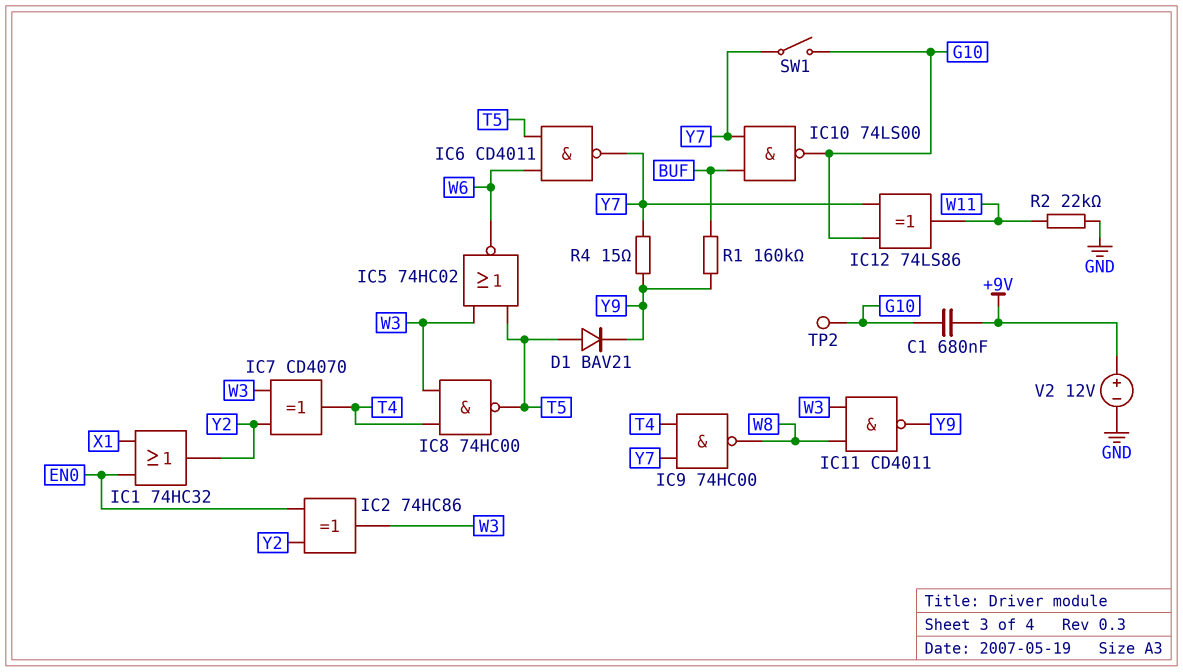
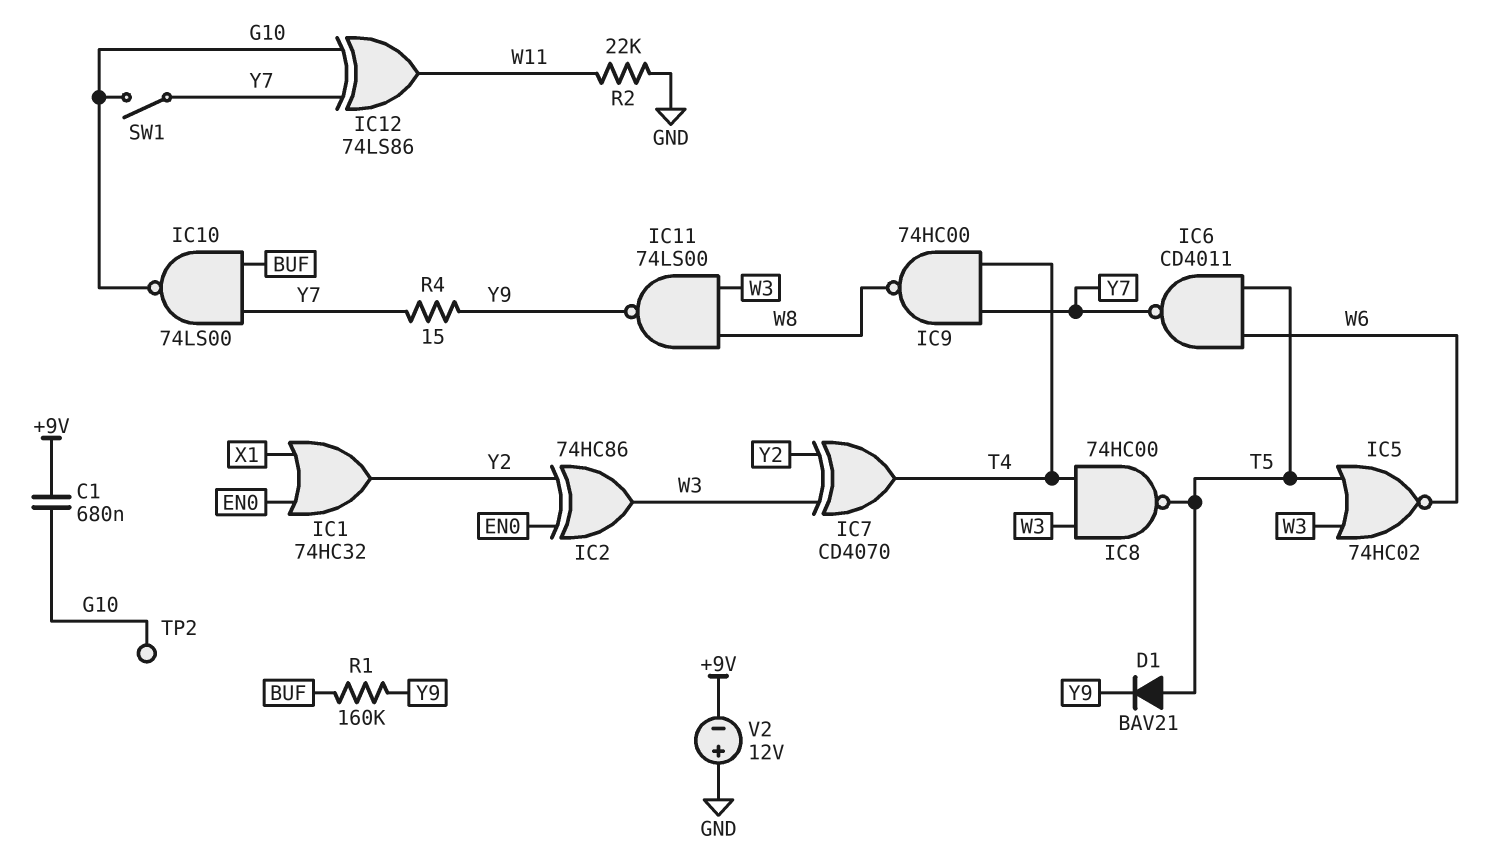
IC11: NAND CD4011 (in W3, in W8, out Y9) -> NAND 74LS00 (in W3, in W8, out Y9)
V2: 12V (plus +9V, minus GND) -> 12V (plus GND, minus +9V)

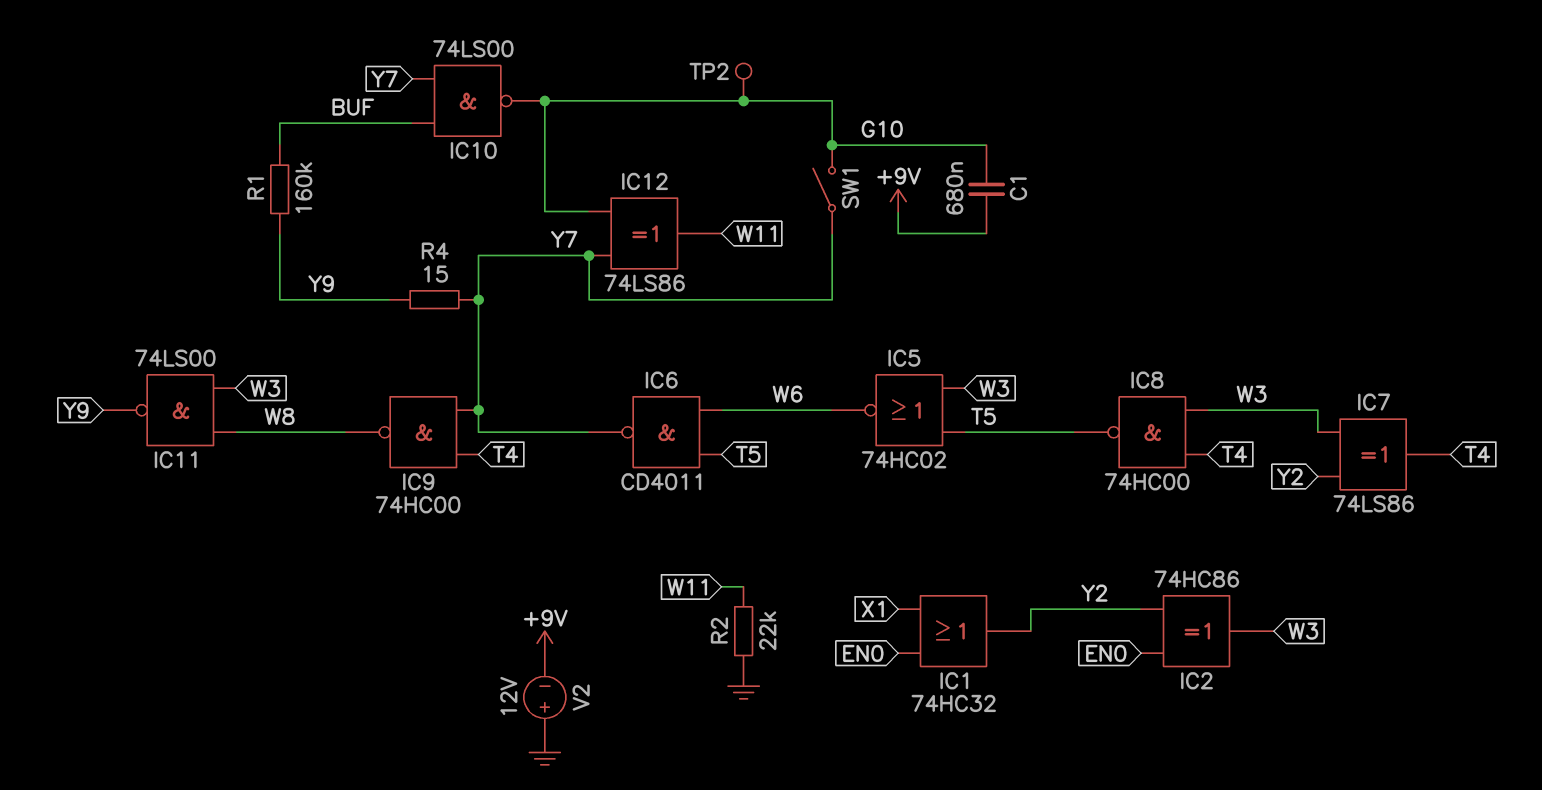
D1: diode BAV21 (A T5, K Y9) -> none
IC7: XOR CD4070 (in W3, in Y2, out T4) -> XOR 74LS86 (in W3, in Y2, out T4)

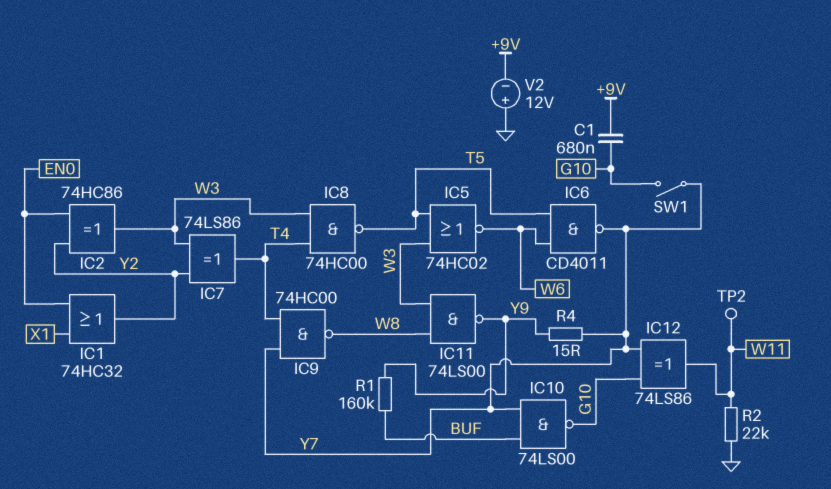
TP2: test point (G10) -> test point (W11)

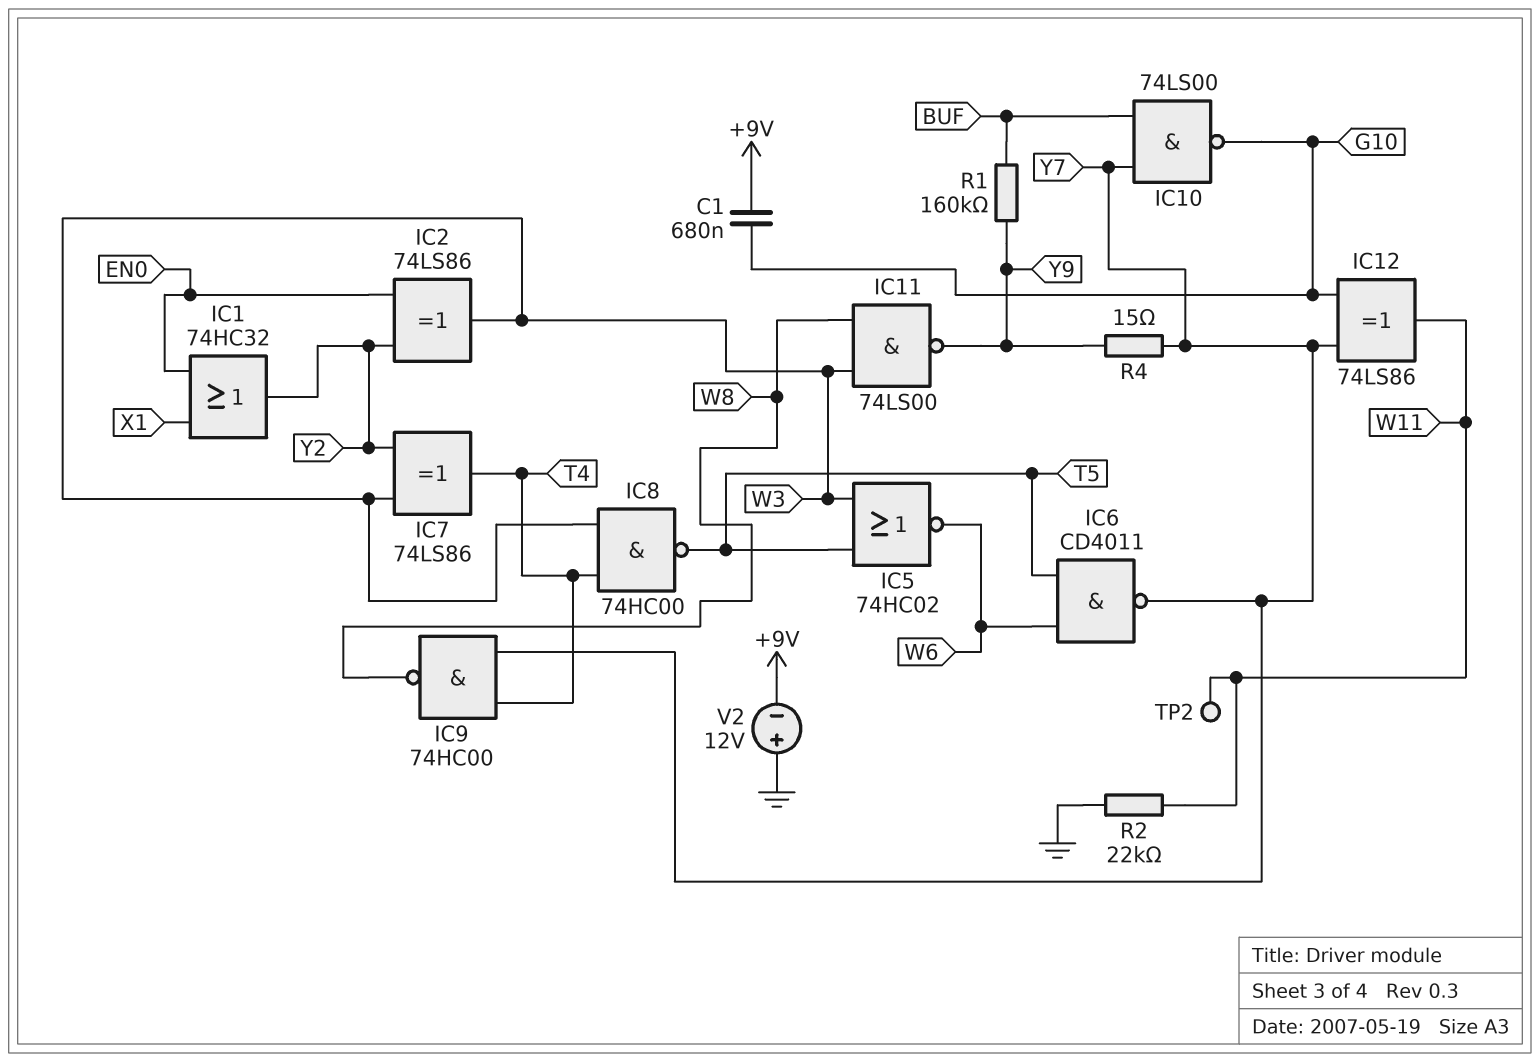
IC2: XOR 74HC86 (in EN0, in Y2, out W3) -> XOR 74LS86 (in EN0, in Y2, out W3)
SW1: switch (G10, Y7) -> none

